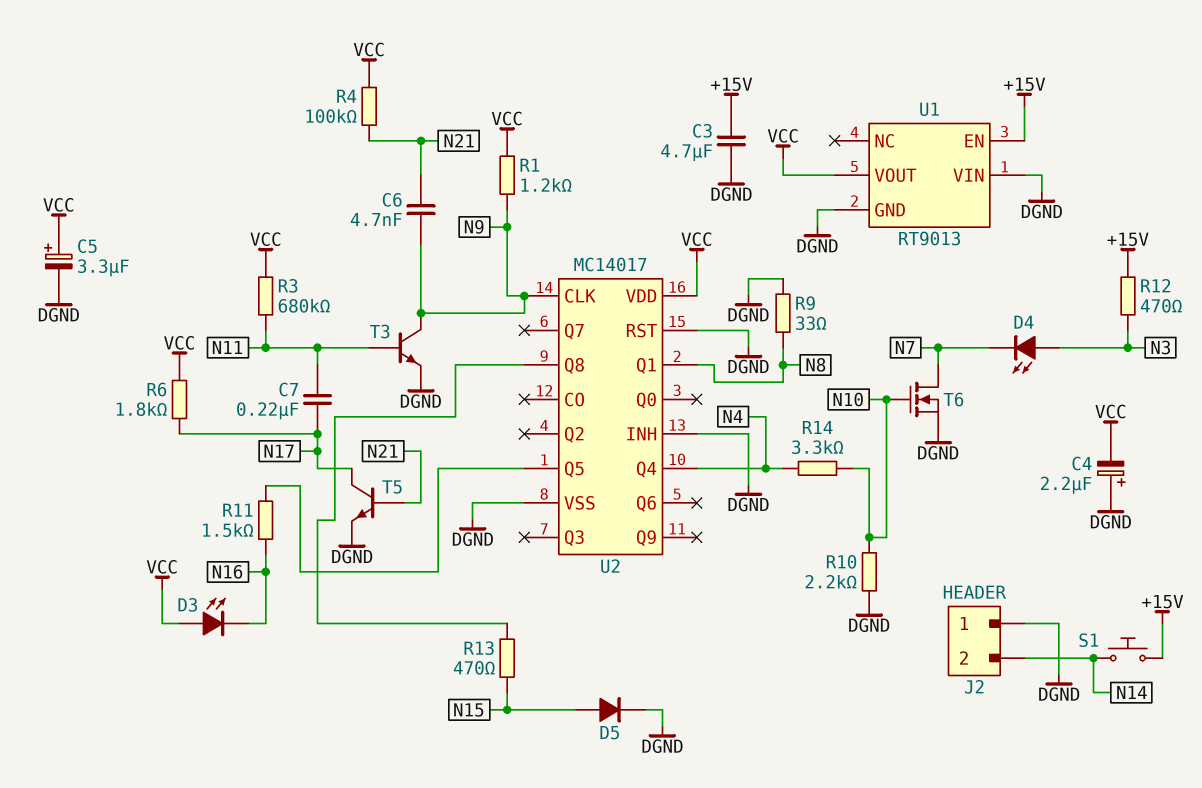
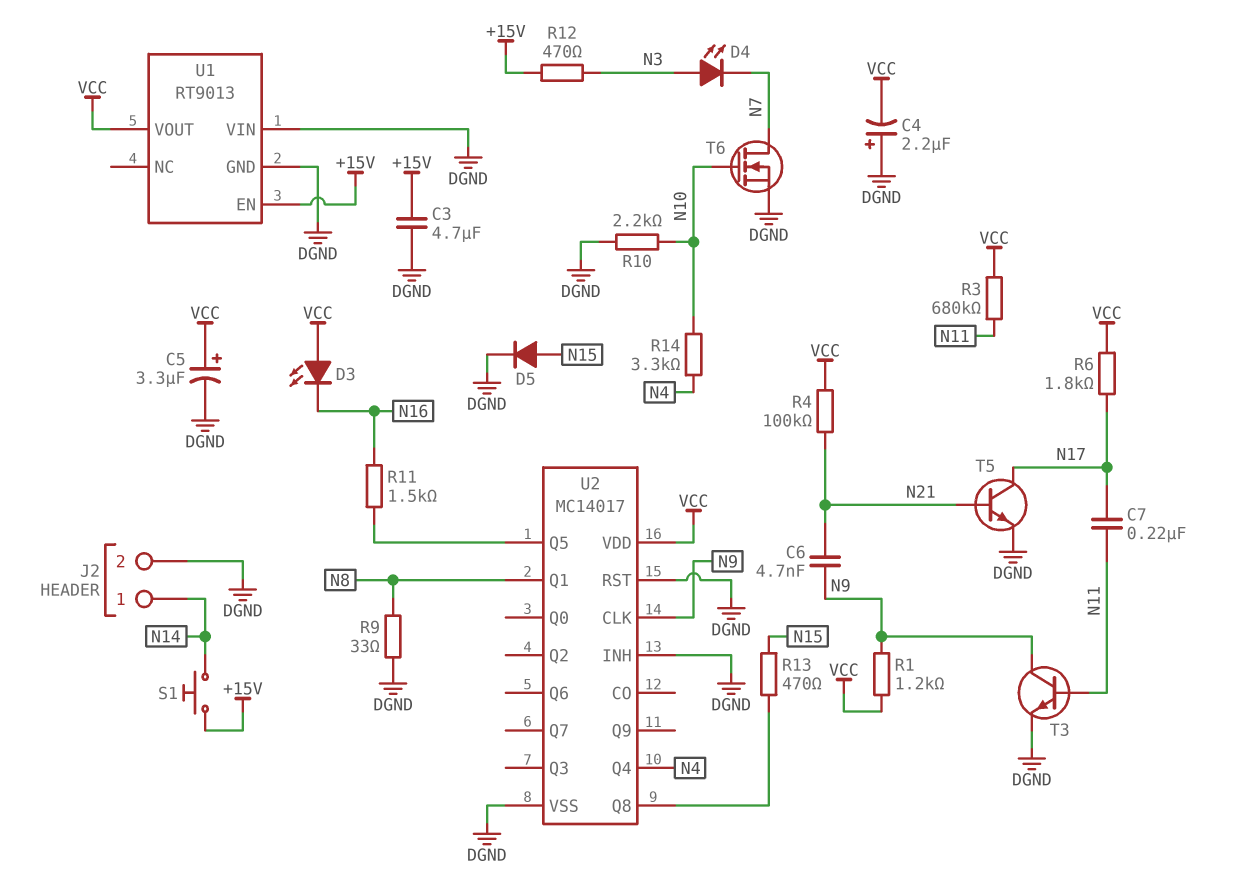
J2 pin 1: DGND -> N14
J2 pin 2: N14 -> DGND

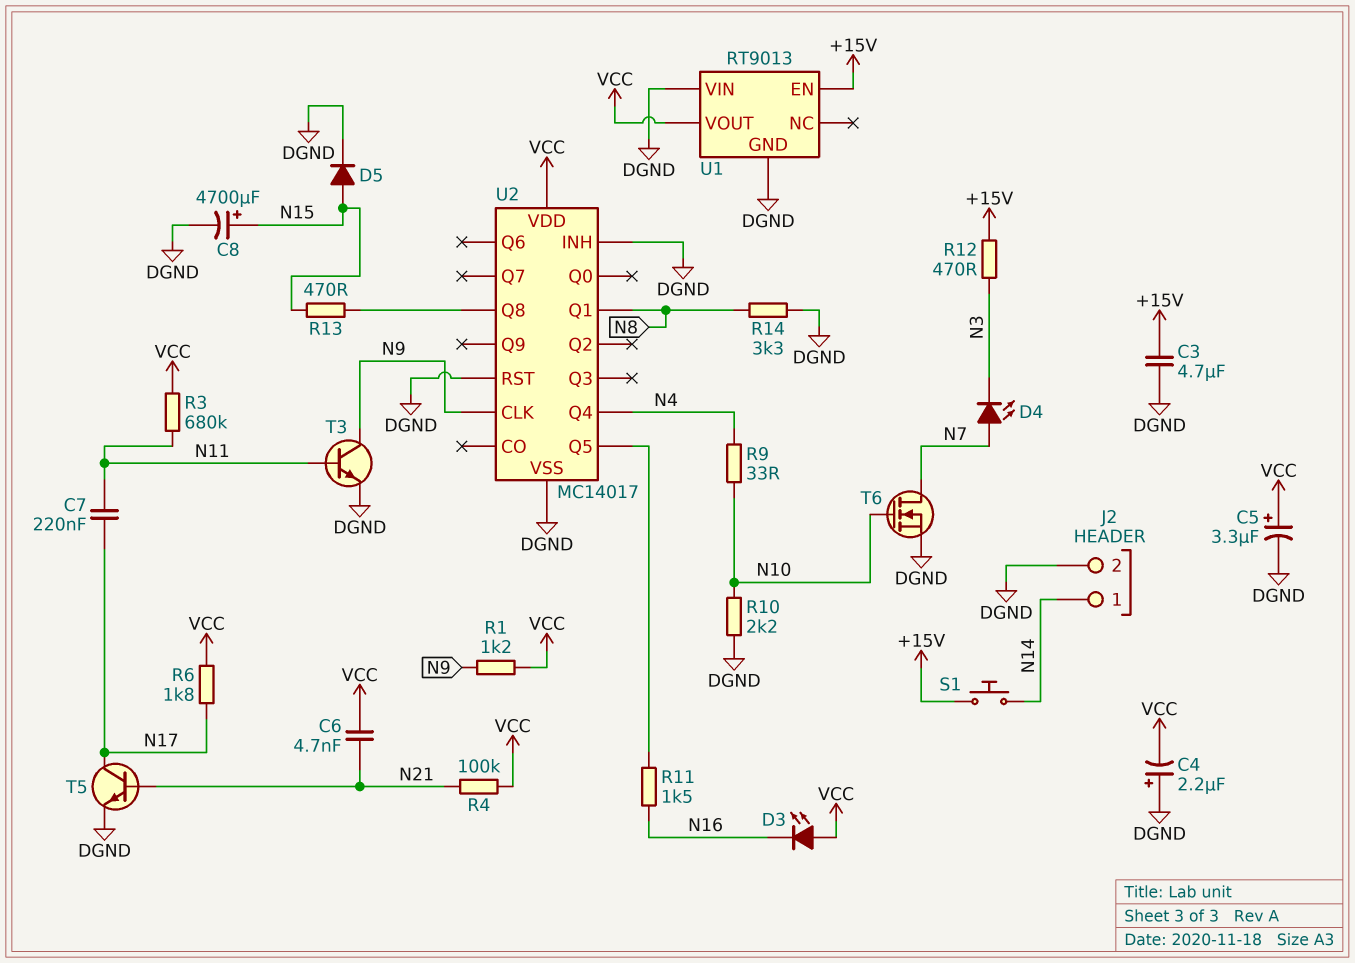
C6: 4.7nF (N9, N21) -> 4.7nF (N21, VCC)
C8: none -> 4700uF (plus N15, minus DGND)
D4: LED (A N3, K N7) -> LED (A N7, K N3)
R9: 33 (DGND, N8) -> 33 (N4, N10)
R14: 3.3k (N4, N10) -> 3.3k (DGND, N8)

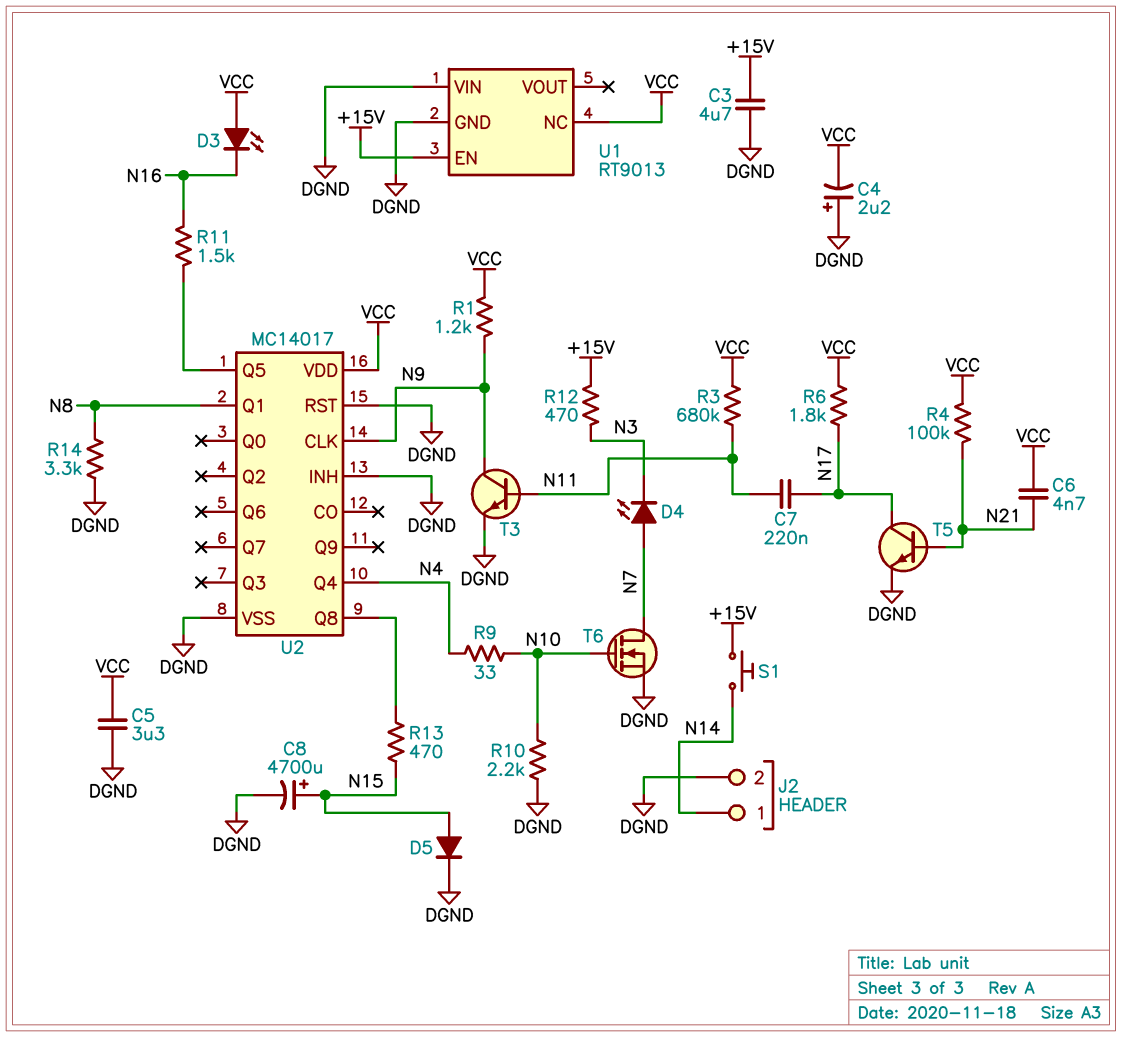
C5: 3.3uF (plus VCC, minus DGND) -> 3.3uF (DGND, VCC)
U1 pin NC: none -> VCC
U1 pin VOUT: VCC -> none

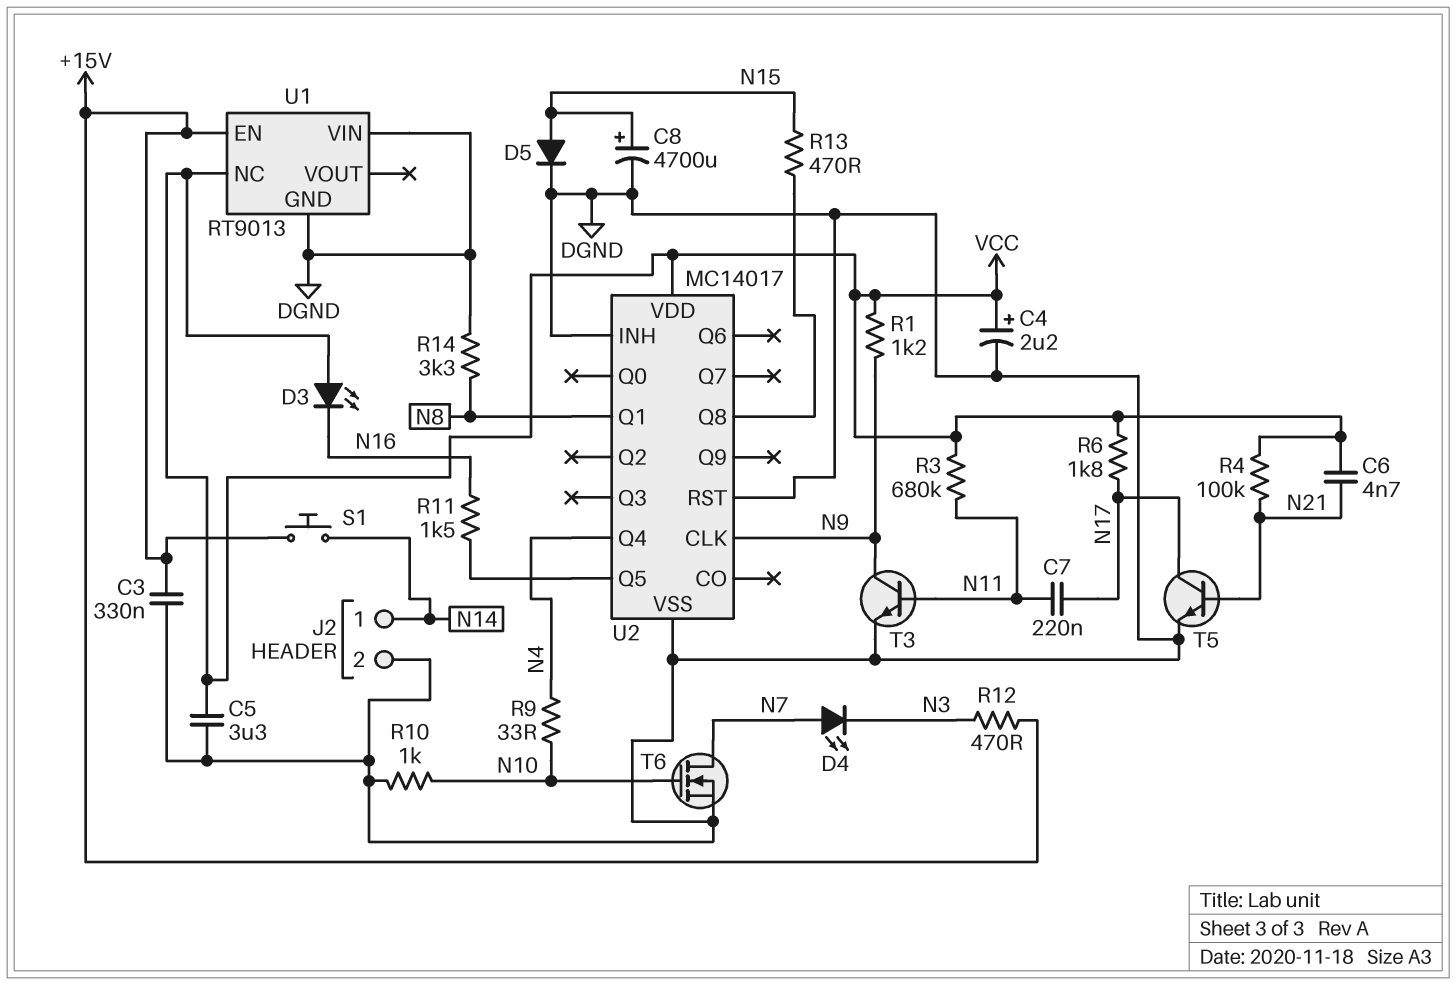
C3: 4.7uF (+15V, DGND) -> 330nF (+15V, DGND)
C4: 2.2uF (plus DGND, minus VCC) -> 2.2uF (plus VCC, minus DGND)
R10: 2.2k (DGND, N10) -> 1k (DGND, N10)

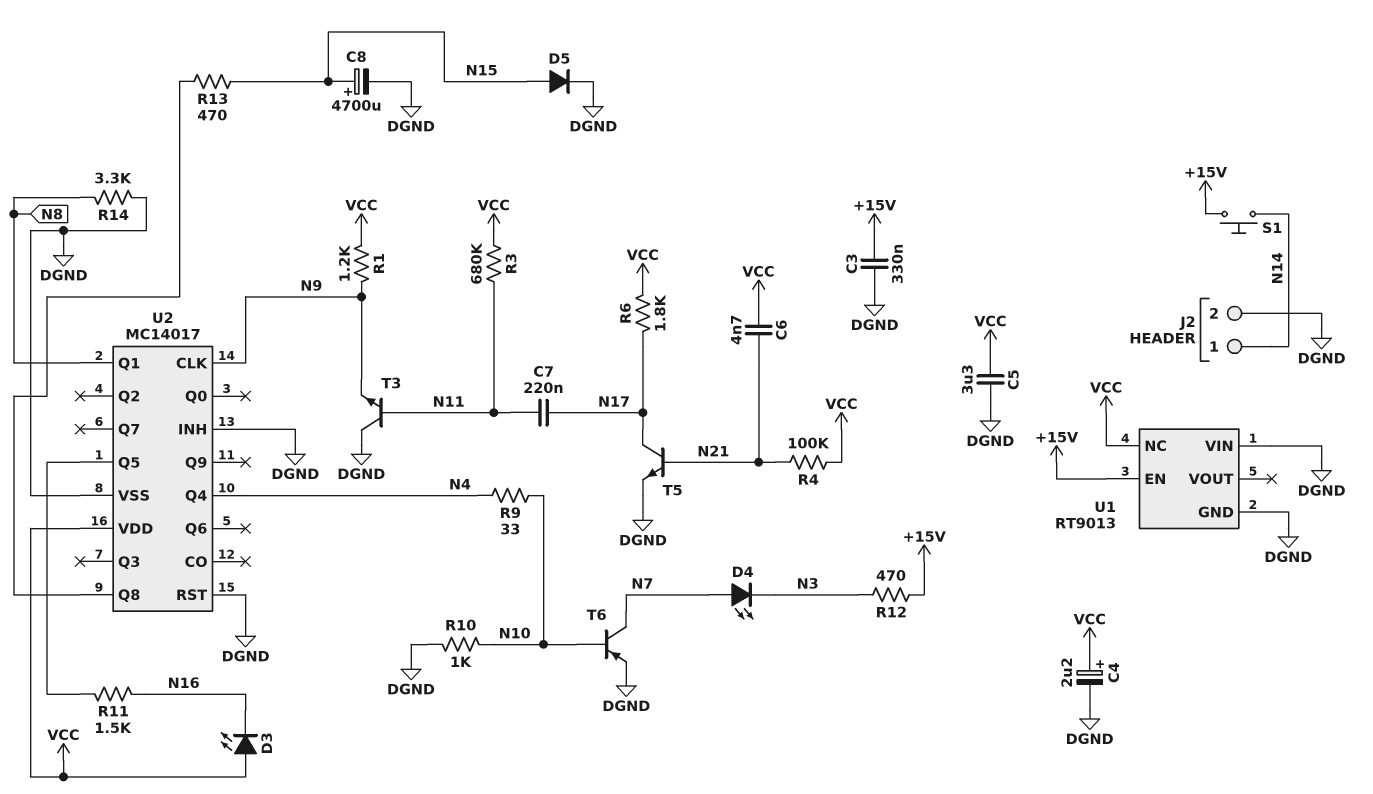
T3: NPN (B N11, C N9, E DGND) -> NPN (B N11, C DGND, E N9)
T6: NMOS (G N10, D N7, S DGND) -> PNP (B N10, C N7, E DGND)

